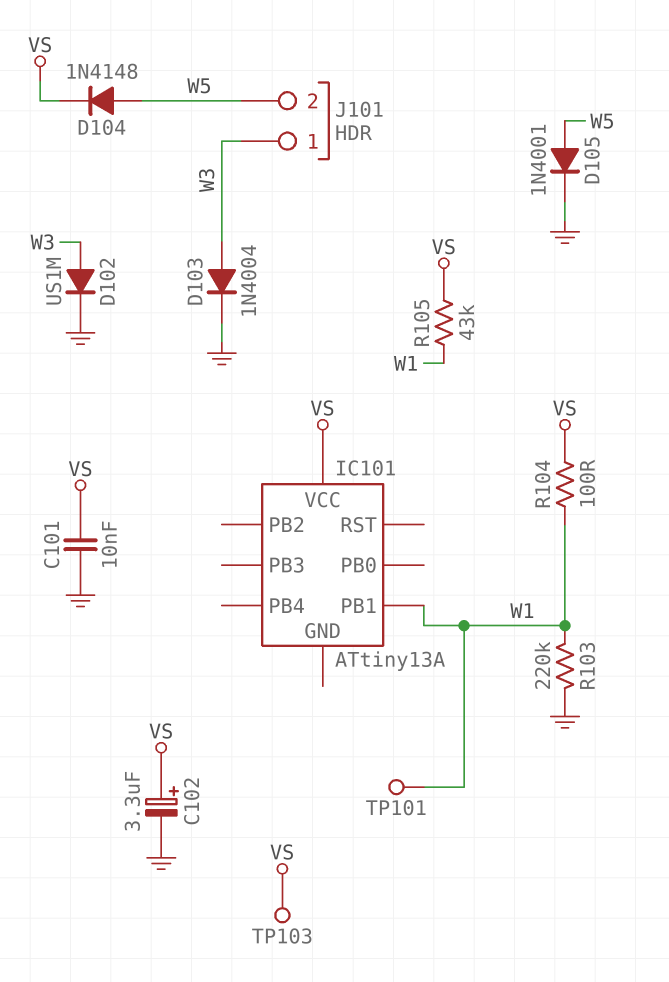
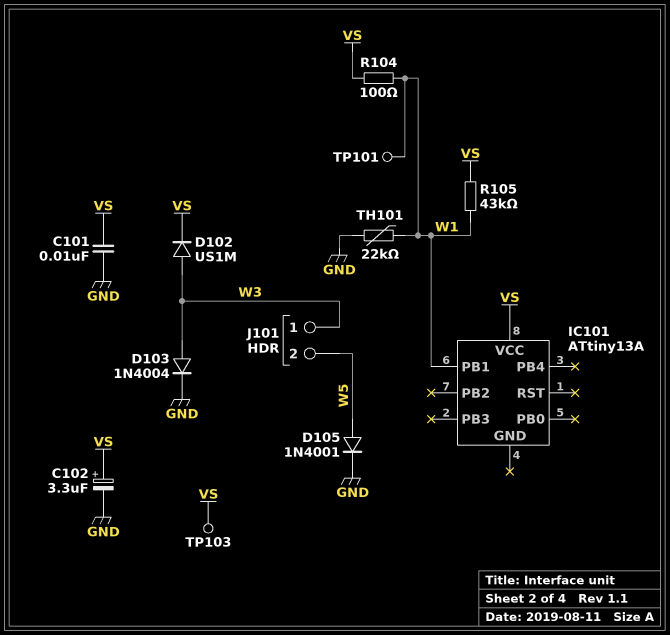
D102: diode US1M (A W3, K GND) -> diode US1M (A W3, K VS)
D104: diode 1N4148 (A W5, K VS) -> none
R103: 220k (GND, W1) -> none
TH101: none -> 22k (GND, W1)

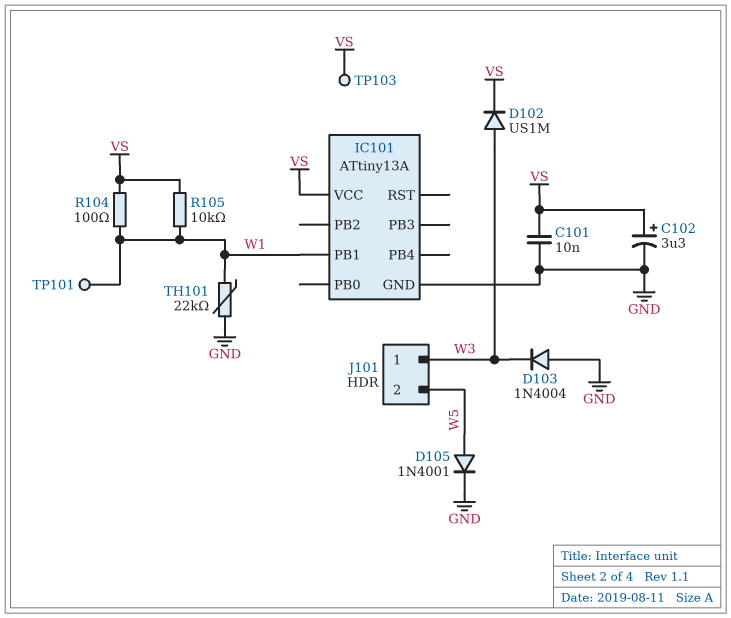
D103: diode 1N4004 (A W3, K GND) -> diode 1N4004 (A GND, K W3)
IC101 pin GND: none -> GND
R105: 43k (VS, W1) -> 10k (VS, W1)

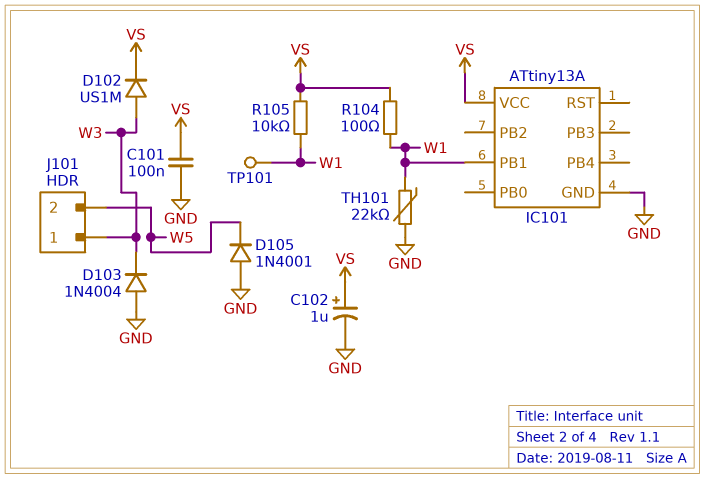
C101: 10nF (GND, VS) -> 100nF (GND, VS)
C102: 3.3uF (plus VS, minus GND) -> 1uF (plus VS, minus GND)
D105: diode 1N4001 (A W5, K GND) -> diode 1N4001 (A GND, K W5)
TP103: test point (VS) -> none

